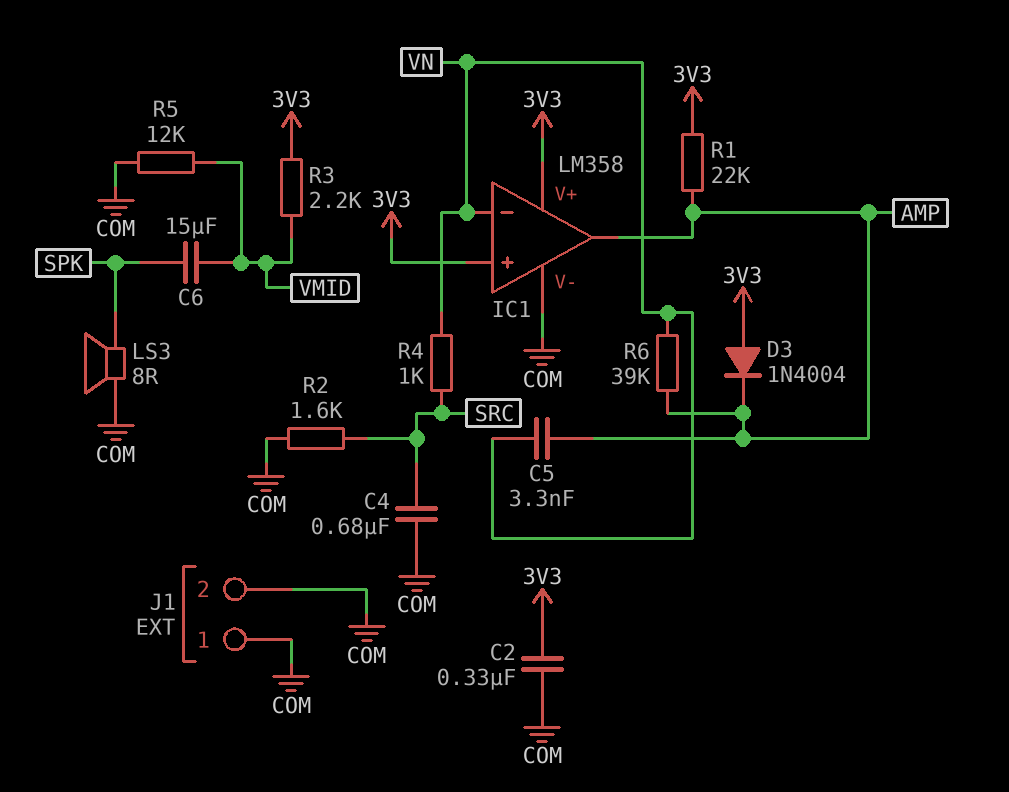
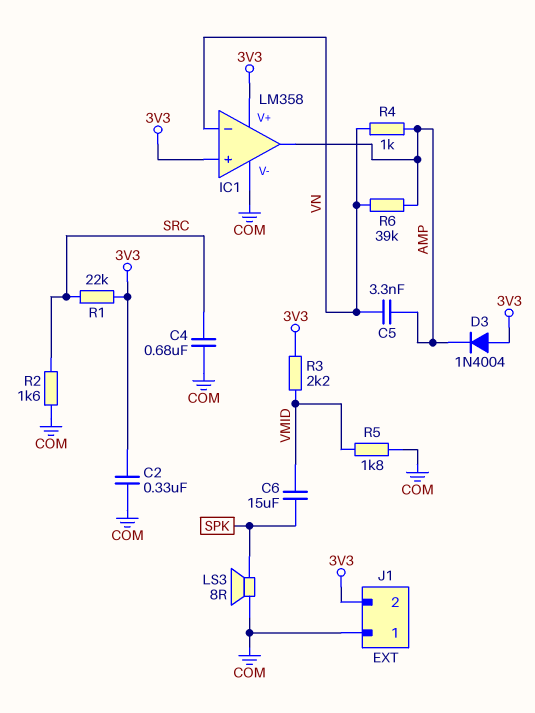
J1 pin 2: COM -> 3V3
R1: 22k (3V3, AMP) -> 22k (3V3, SRC)
R4: 1k (SRC, VN) -> 1k (AMP, VN)
R5: 12k (COM, VMID) -> 1.8k (COM, VMID)

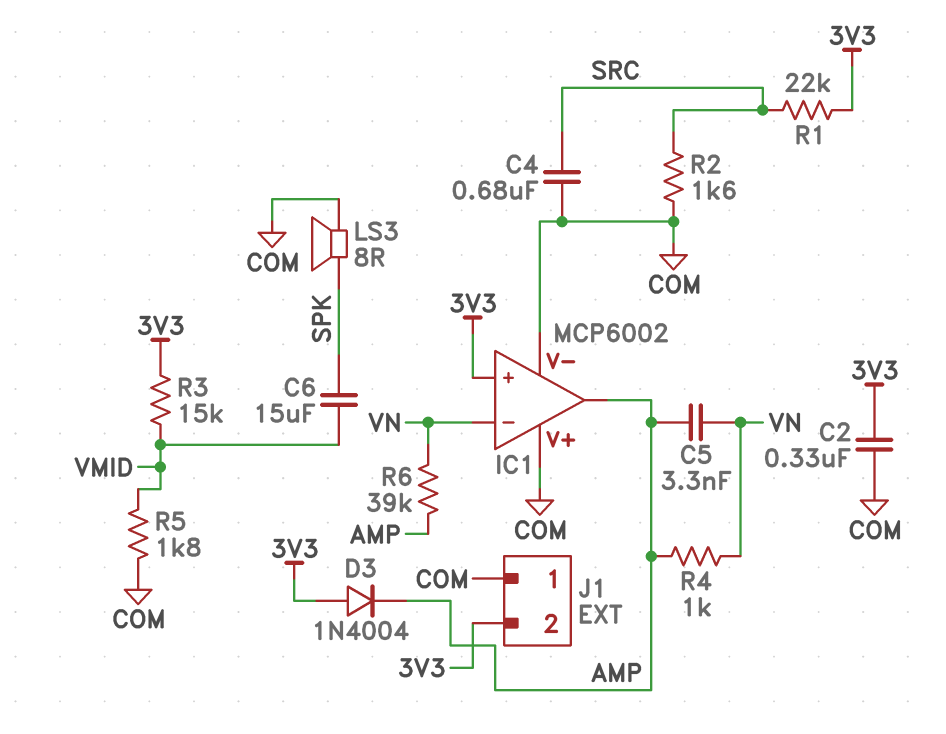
IC1: LM358 -> MCP6002
IC1 pin V+: 3V3 -> COM
R3: 2.2k (3V3, VMID) -> 15k (3V3, VMID)

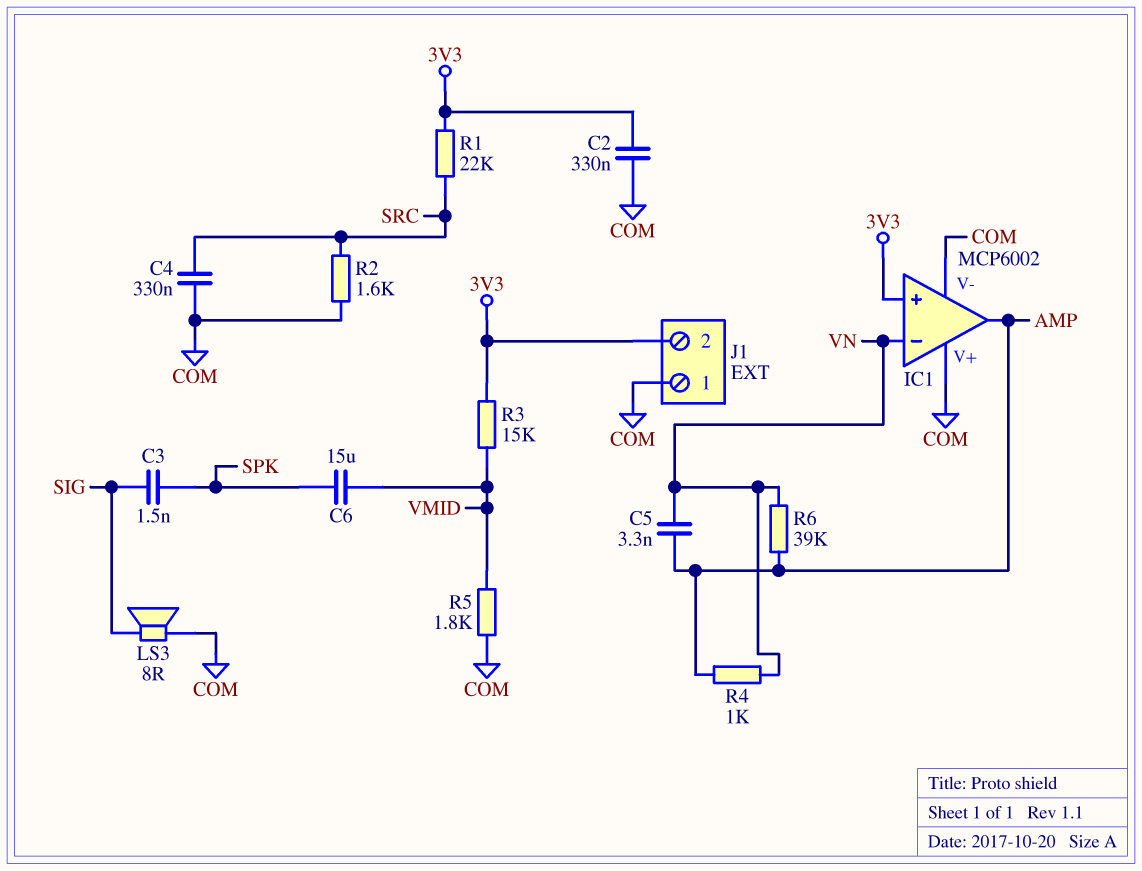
C3: none -> 1.5nF (SIG, SPK)
C4: 680nF (COM, SRC) -> 330nF (COM, SRC)
D3: diode 1N4004 (A 3V3, K AMP) -> none
LS3: speaker 8R (COM, SPK) -> speaker 8R (COM, SIG)

